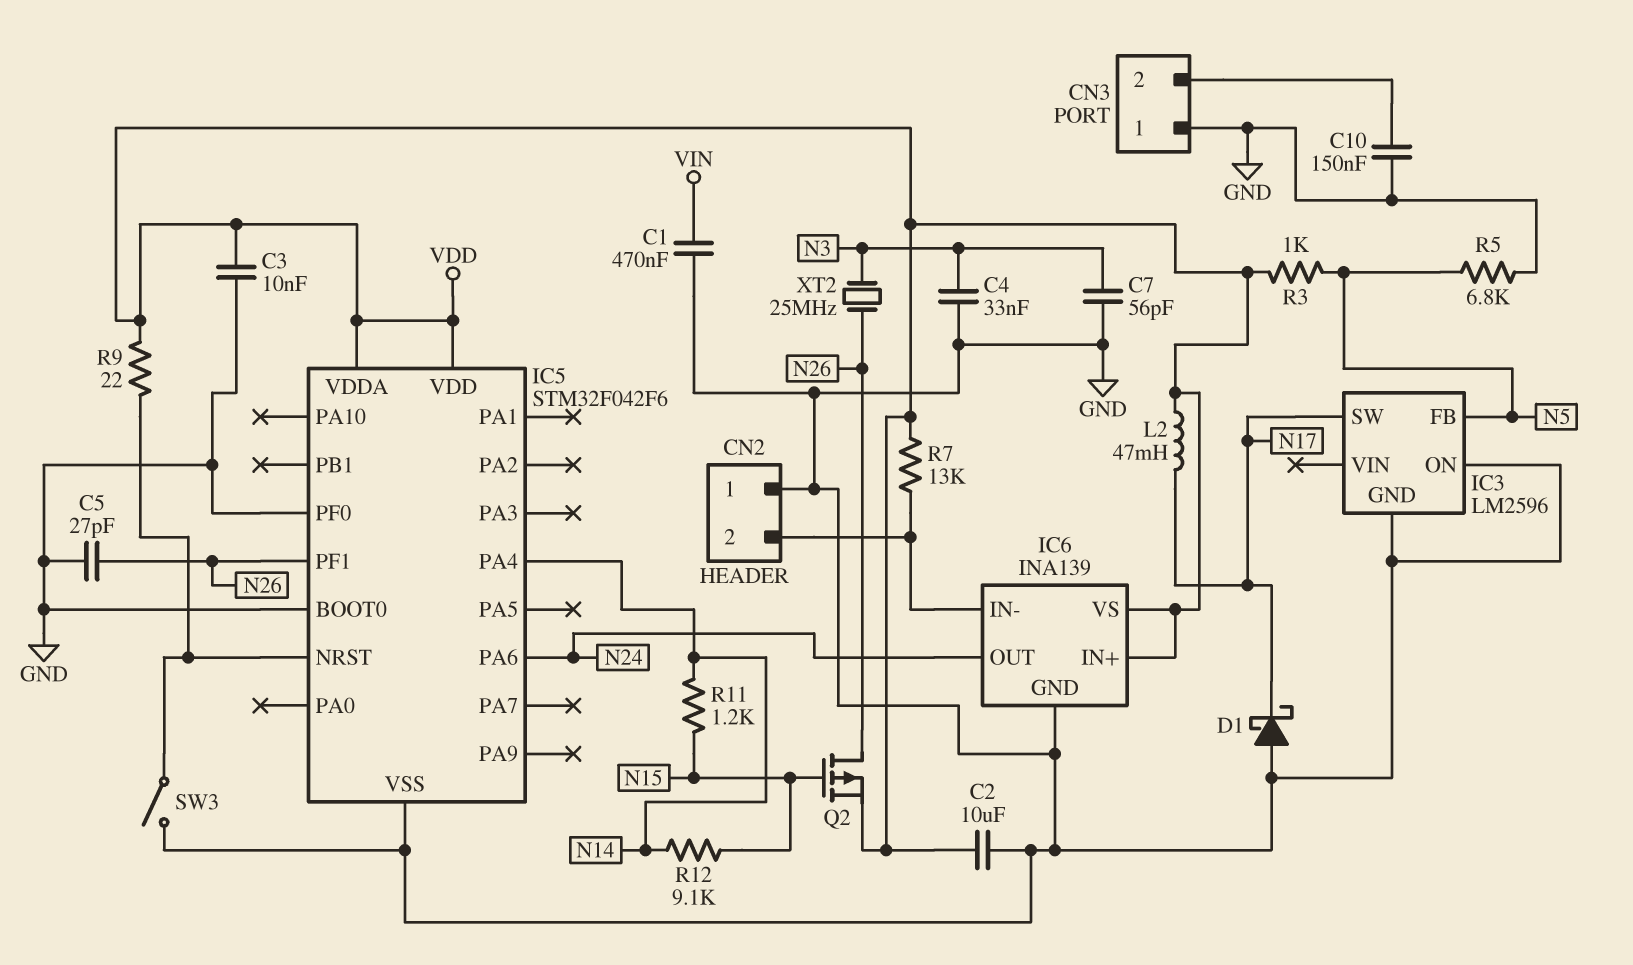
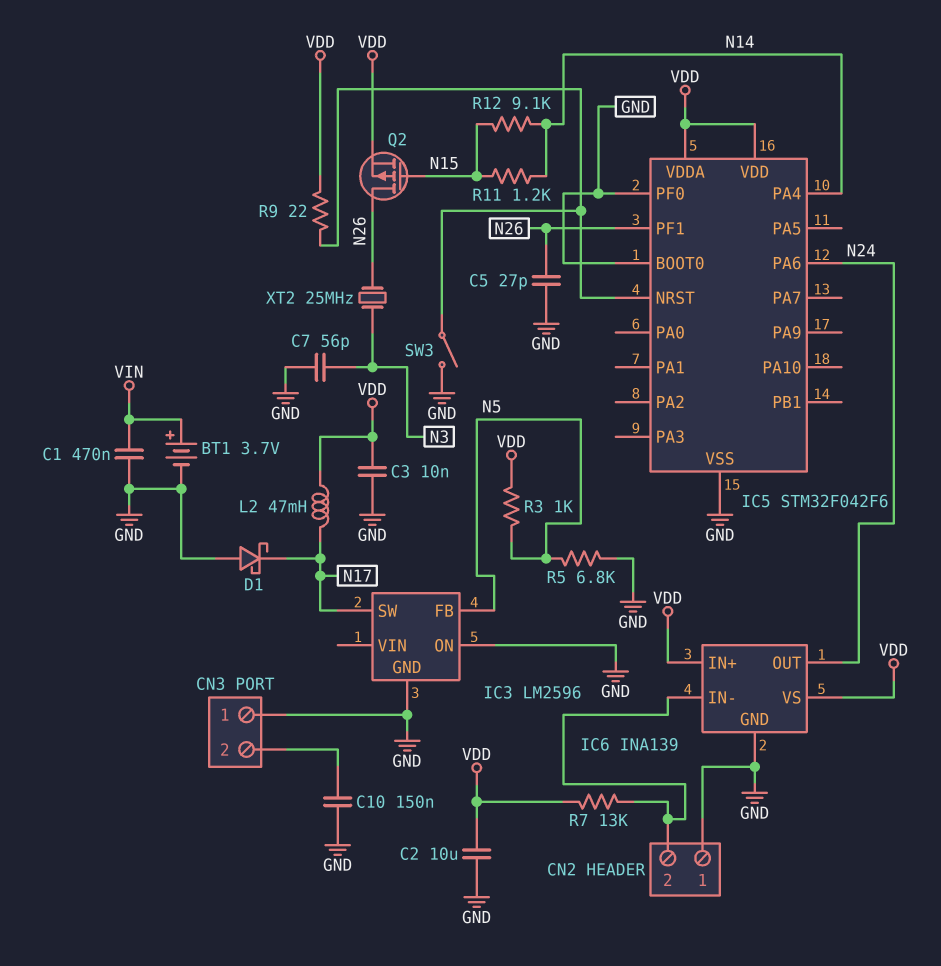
BT1: none -> 3.7V (plus VIN, minus GND)
C4: 33nF (GND, N3) -> none

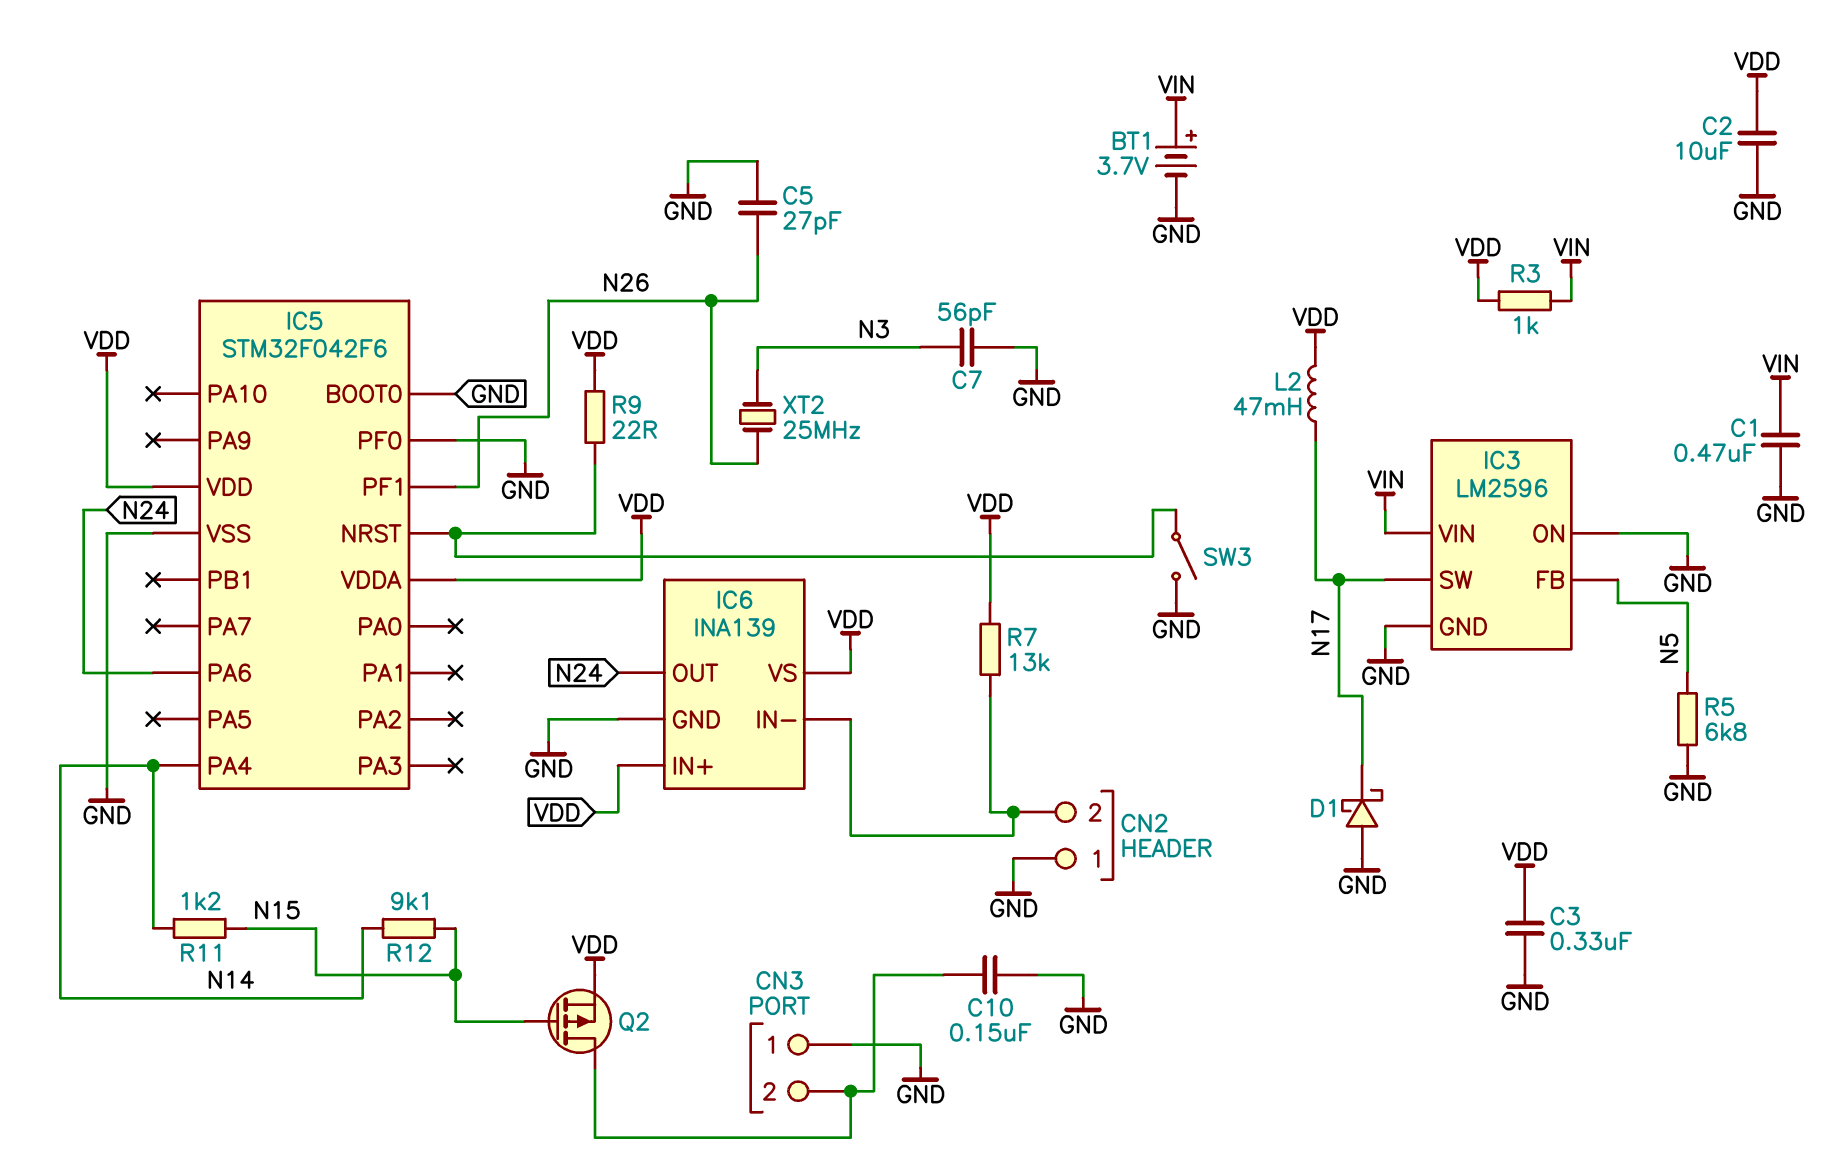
C3: 10nF (GND, VDD) -> 330nF (GND, VDD)
IC3 pin VIN: none -> VIN
Q2: PMOS (G N15, D N26, S VDD) -> PMOS (G N15, D CN3/2, S VDD)
R3: 1k (N5, VDD) -> 1k (VDD, VIN)

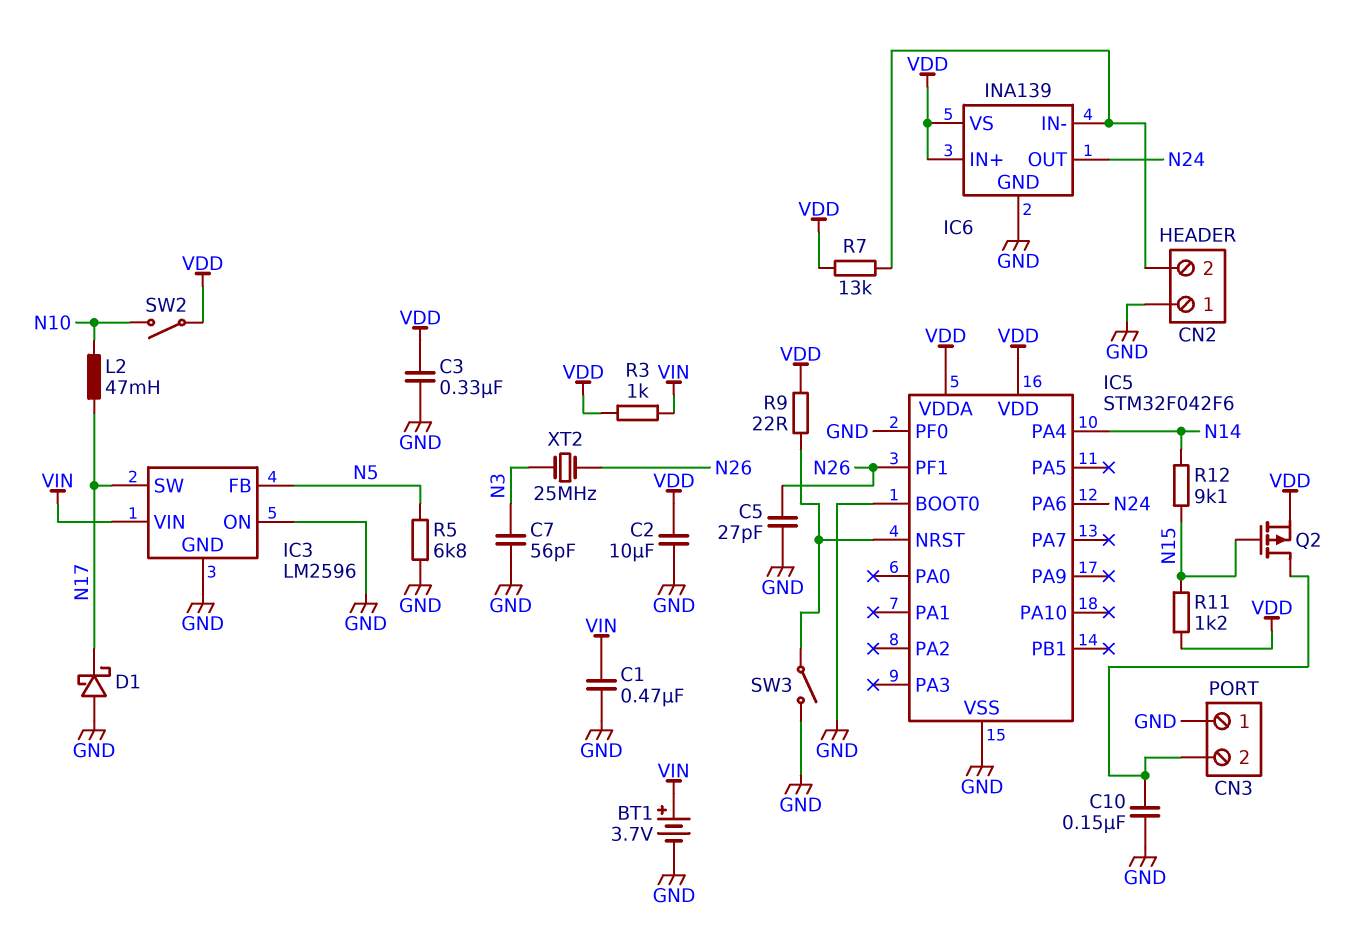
L2: 47mH (N17, VDD) -> 47mH (N10, N17)
R11: 1.2k (N14, N15) -> 1.2k (N15, VDD)
SW2: none -> switch (N10, VDD)

